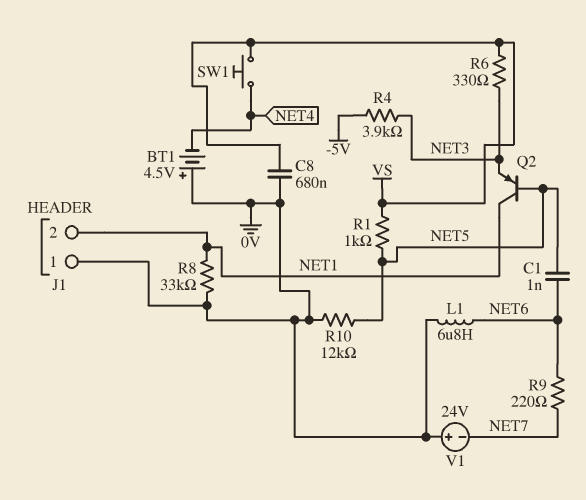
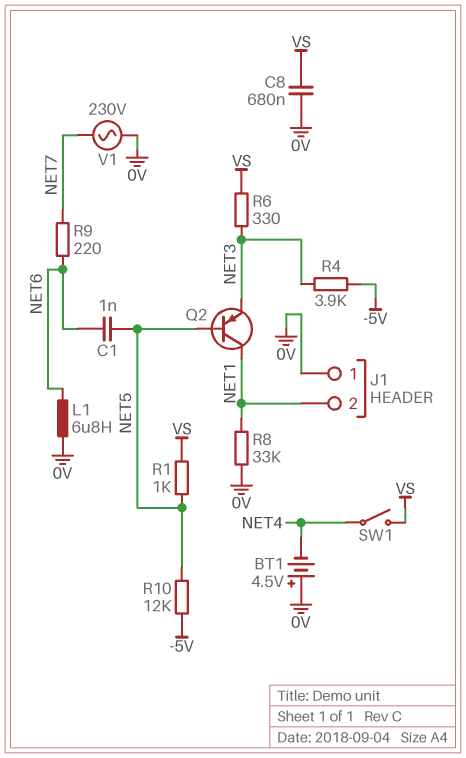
R10: 12k (0V, NET5) -> 12k (-5V, NET5)
SW1: button (NET4, VS) -> switch (NET4, VS)
V1: 24V (plus 0V, minus NET7) -> AC 230V (0V, NET7)

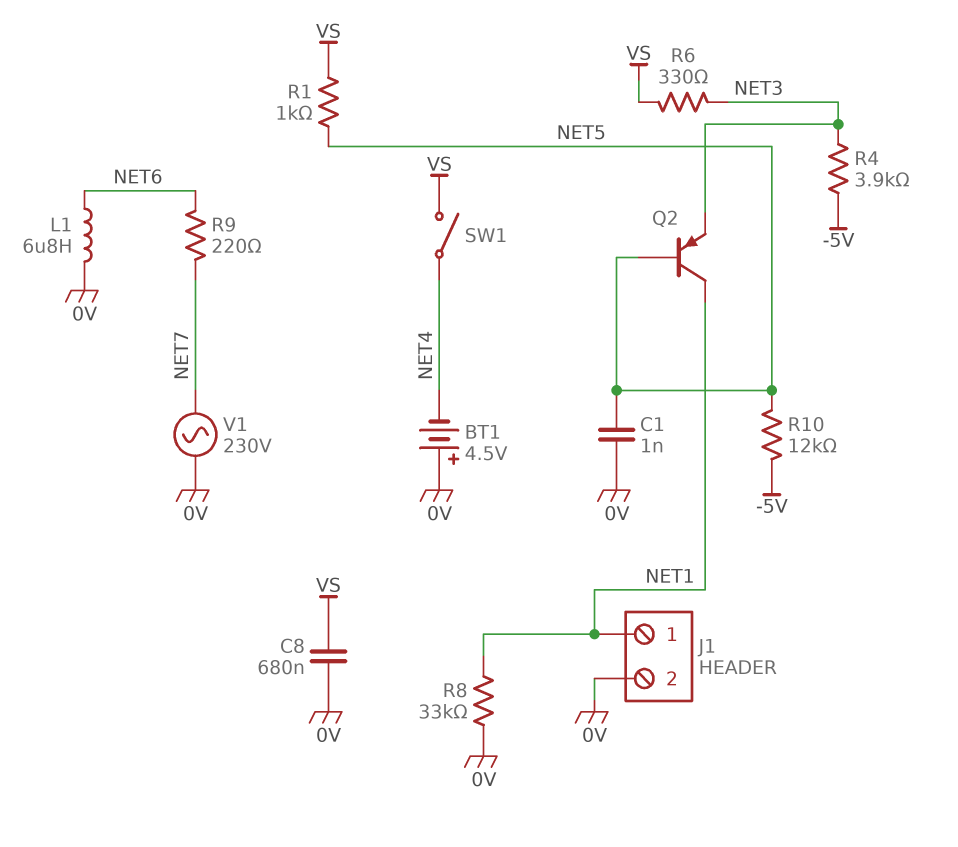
C1: 1nF (NET5, NET6) -> 1nF (0V, NET5)
J1 pin 1: 0V -> NET1
J1 pin 2: NET1 -> 0V

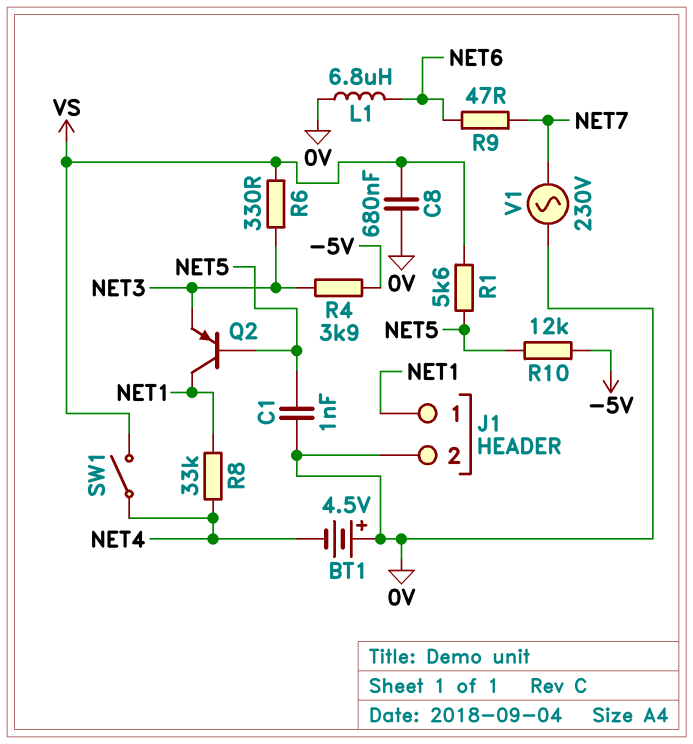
R1: 1k (NET5, VS) -> 5.6k (NET5, VS)
R8: 33k (0V, NET1) -> 33k (NET1, NET4)
R9: 220 (NET6, NET7) -> 47 (NET6, NET7)

